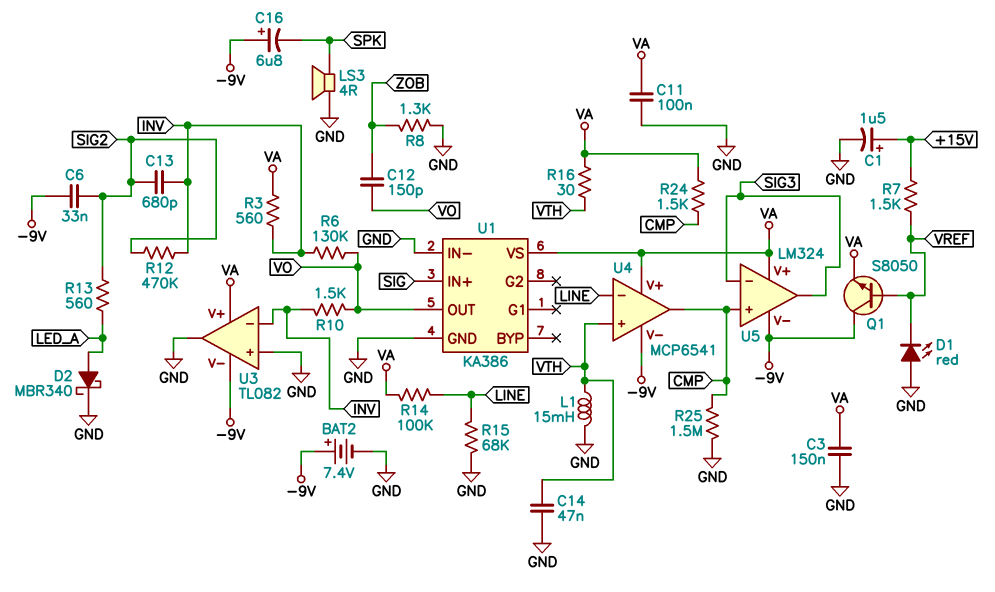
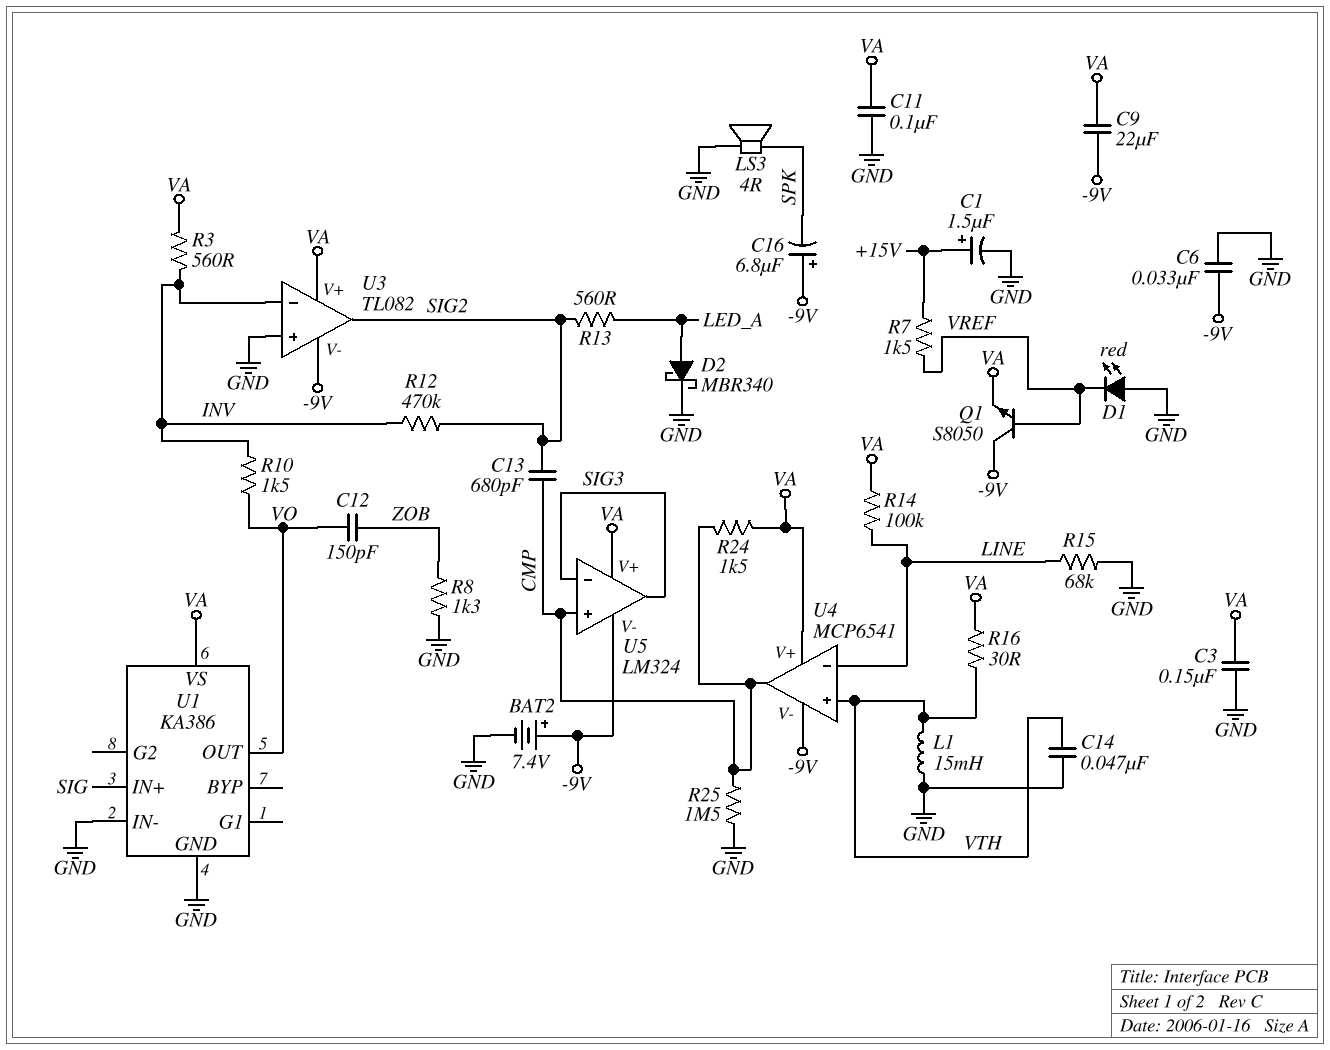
C6: 33nF (-9V, SIG2) -> 33nF (-9V, GND)
C9: none -> 22uF (-9V, VA)
C13: 680pF (INV, SIG2) -> 680pF (CMP, SIG2)
R6: 130k (INV, VO) -> none
U3 pin out: GND -> SIG2

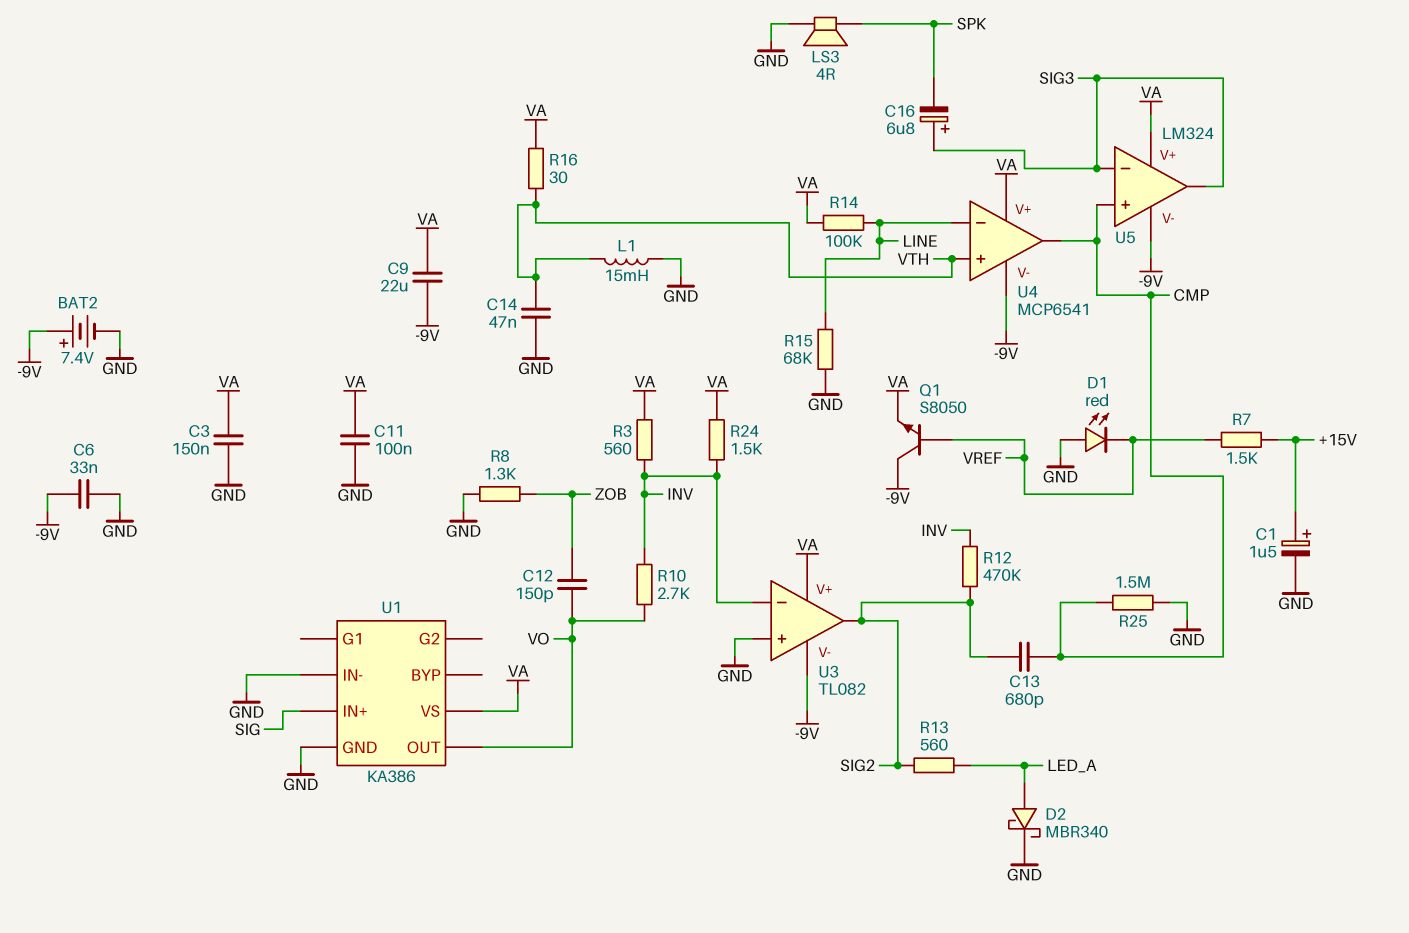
C16: 6.8uF (plus -9V, minus SPK) -> 6.8uF (plus SIG3, minus SPK)
R10: 1.5k (INV, VO) -> 2.7k (INV, VO)
R24: 1.5k (CMP, VA) -> 1.5k (INV, VA)

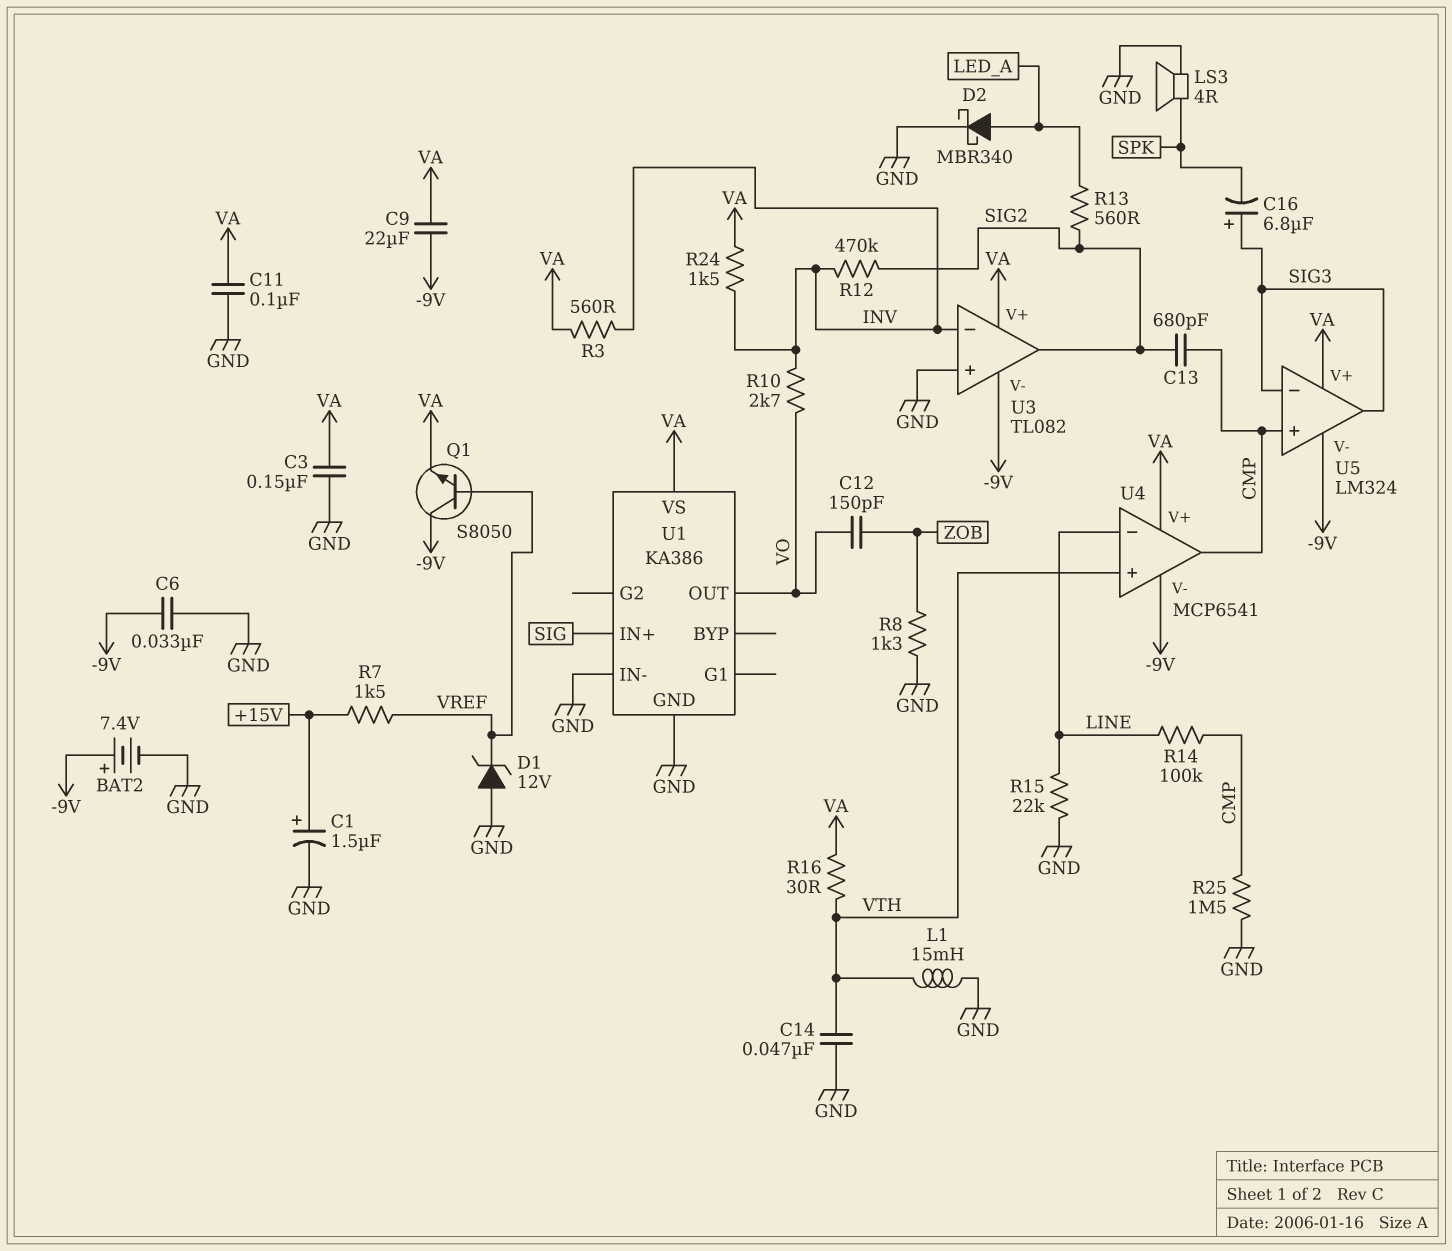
D1: LED red (A GND, K VREF) -> zener 12V (A GND, K VREF)
R14: 100k (LINE, VA) -> 100k (CMP, LINE)
R15: 68k (GND, LINE) -> 22k (GND, LINE)

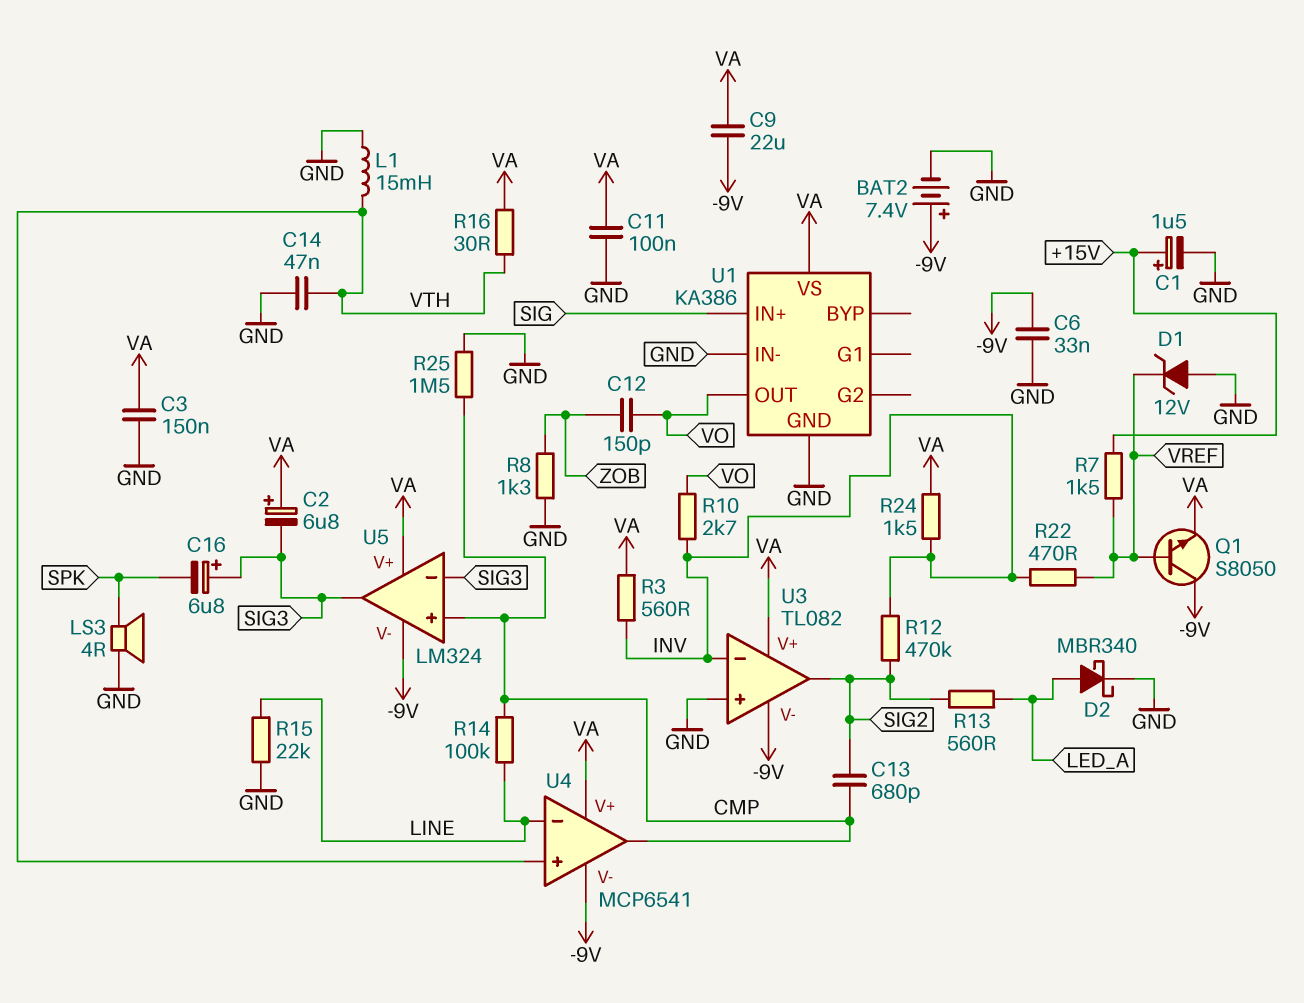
C2: none -> 6.8uF (plus VA, minus SIG3)
R22: none -> 470 (INV, VREF)

